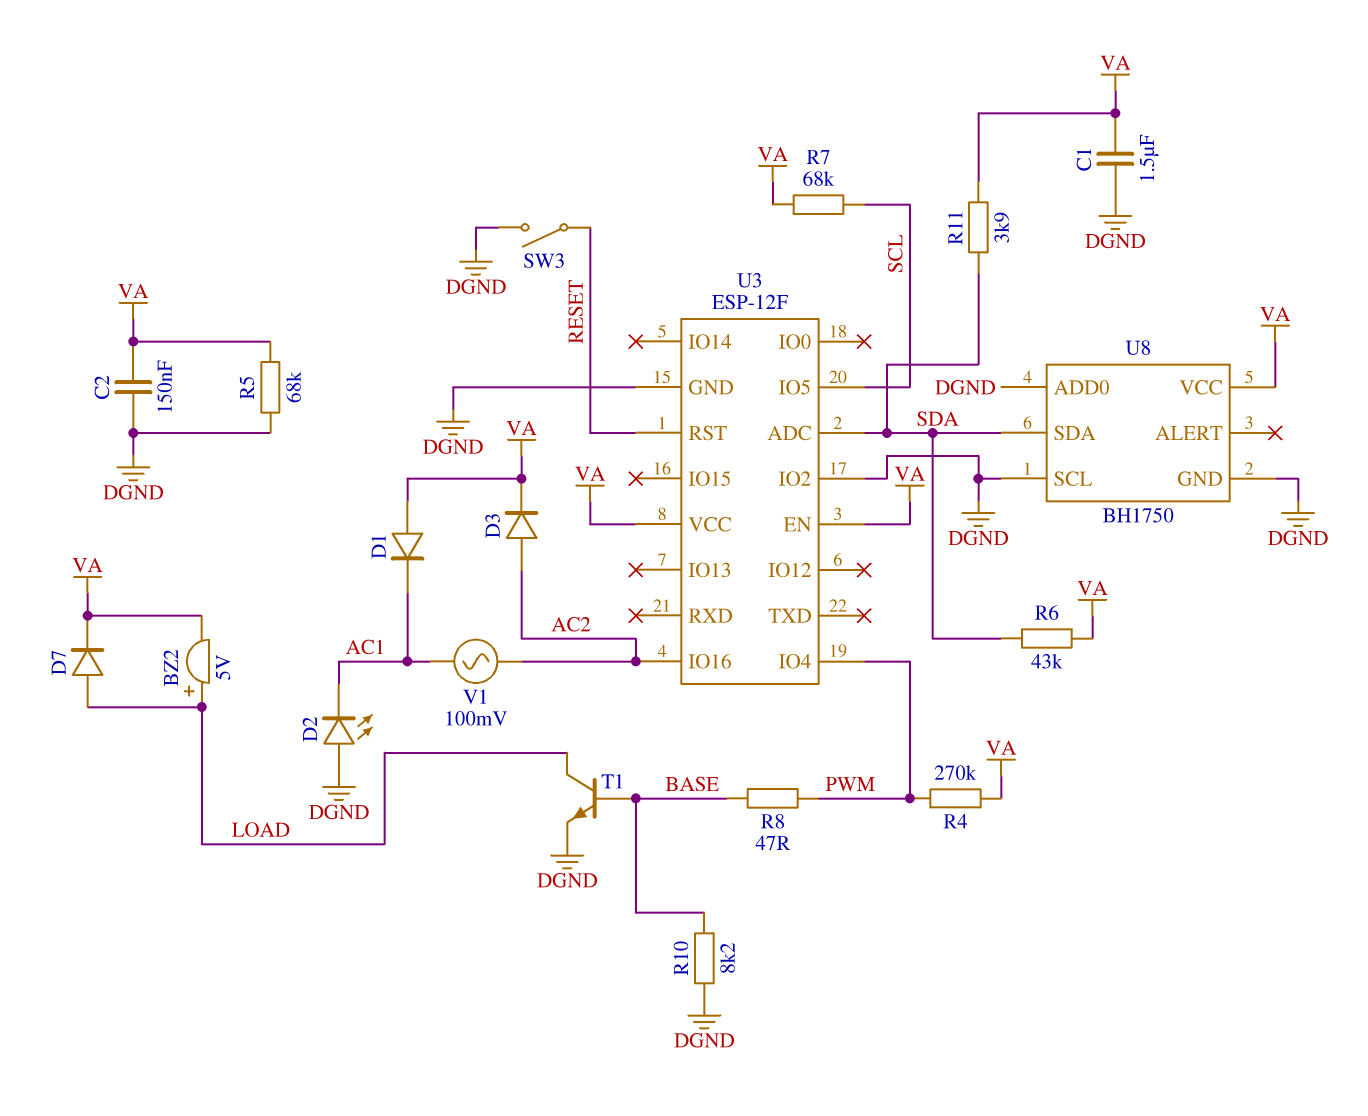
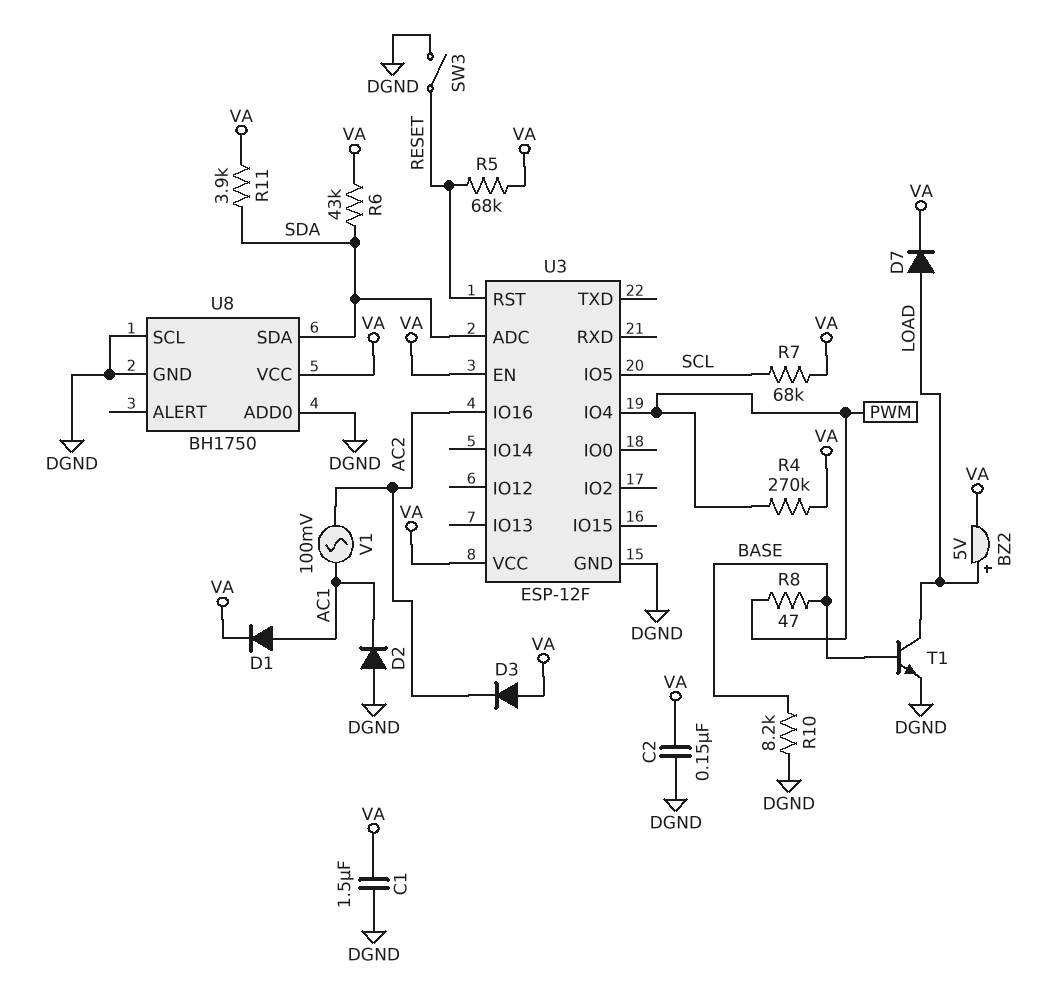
D1: diode (A VA, K AC1) -> diode (A AC1, K VA)
D2: LED (A DGND, K AC1) -> diode (A DGND, K AC1)
D3: diode (A AC2, K VA) -> diode (A VA, K AC2)
R5: 68k (DGND, VA) -> 68k (RESET, VA)
U3 pin IO2: DGND -> none

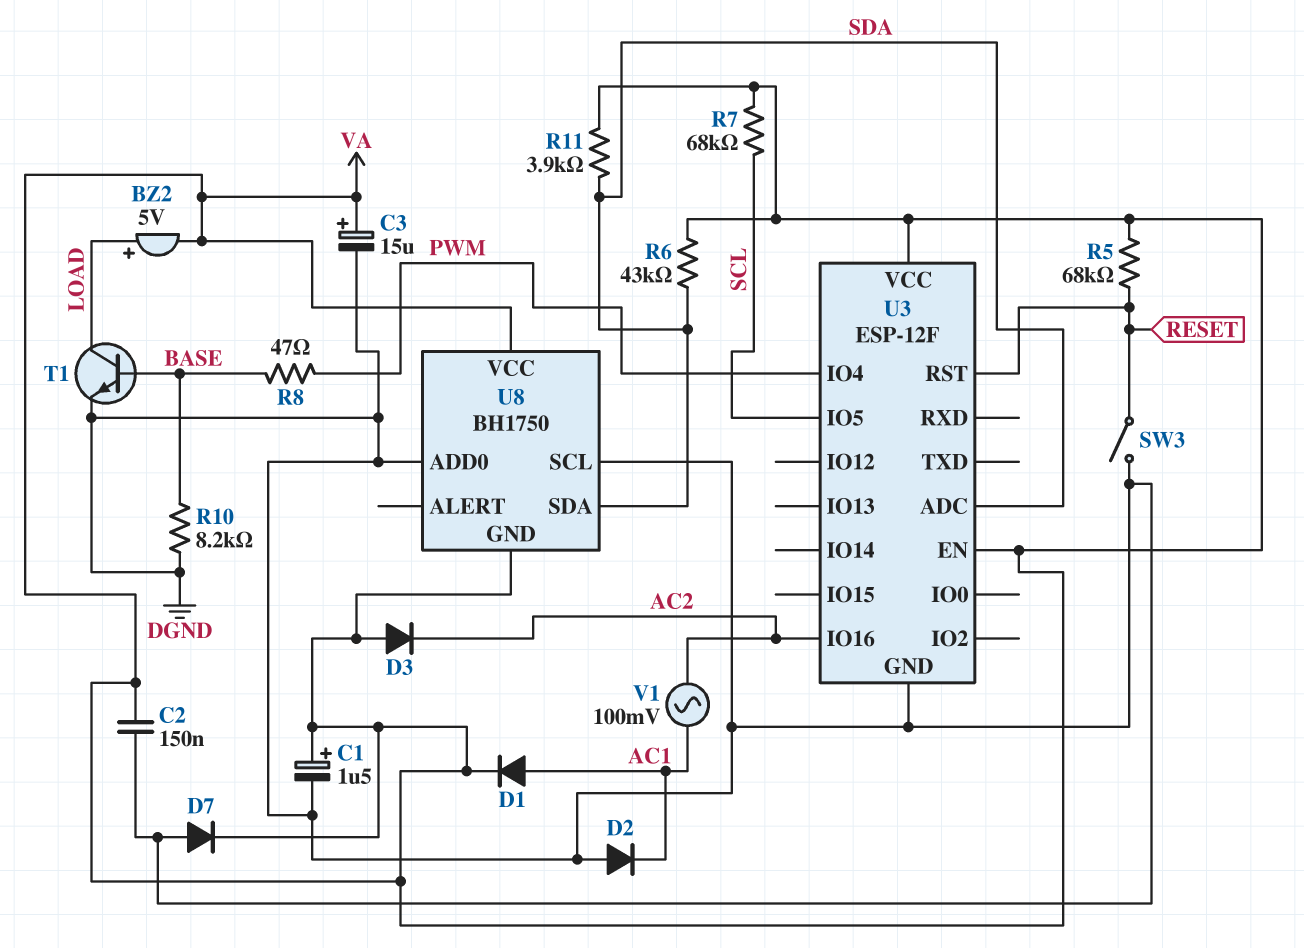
C1: 1.5uF (DGND, VA) -> 1.5uF (plus VA, minus DGND)
C3: none -> 15uF (plus VA, minus DGND)
D7: diode (A LOAD, K VA) -> diode (A DGND, K VA)
R4: 270k (PWM, VA) -> none
U8 pin GND: DGND -> VA

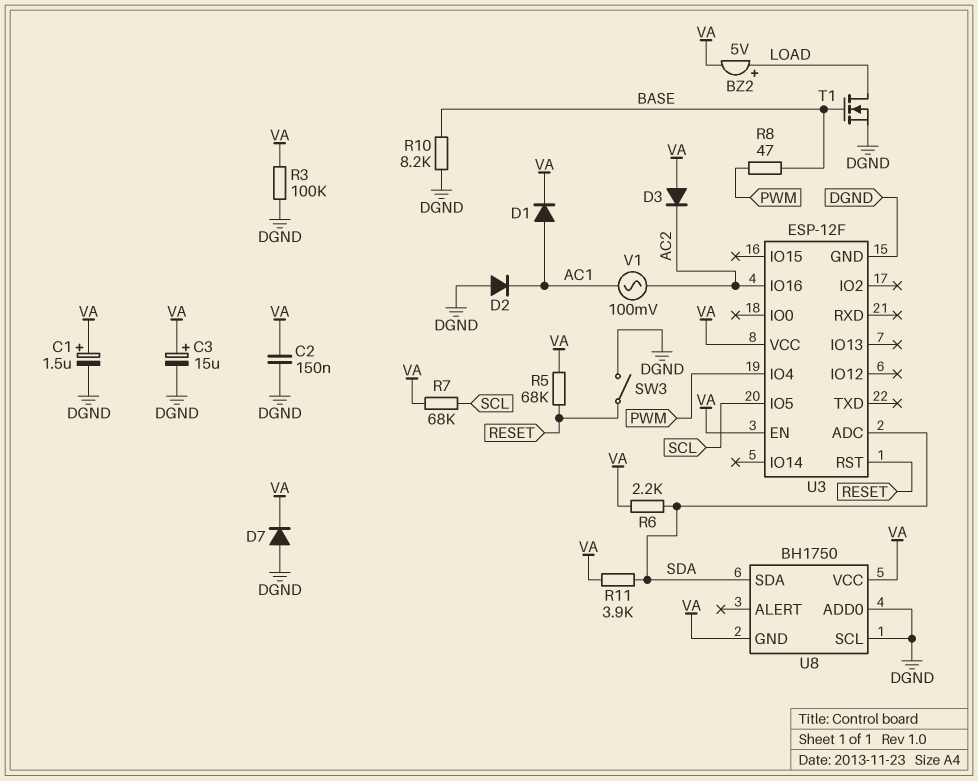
R3: none -> 100k (DGND, VA)
R6: 43k (SDA, VA) -> 2.2k (SDA, VA)
T1: NPN (B BASE, C LOAD, E DGND) -> NMOS (G BASE, D LOAD, S DGND)

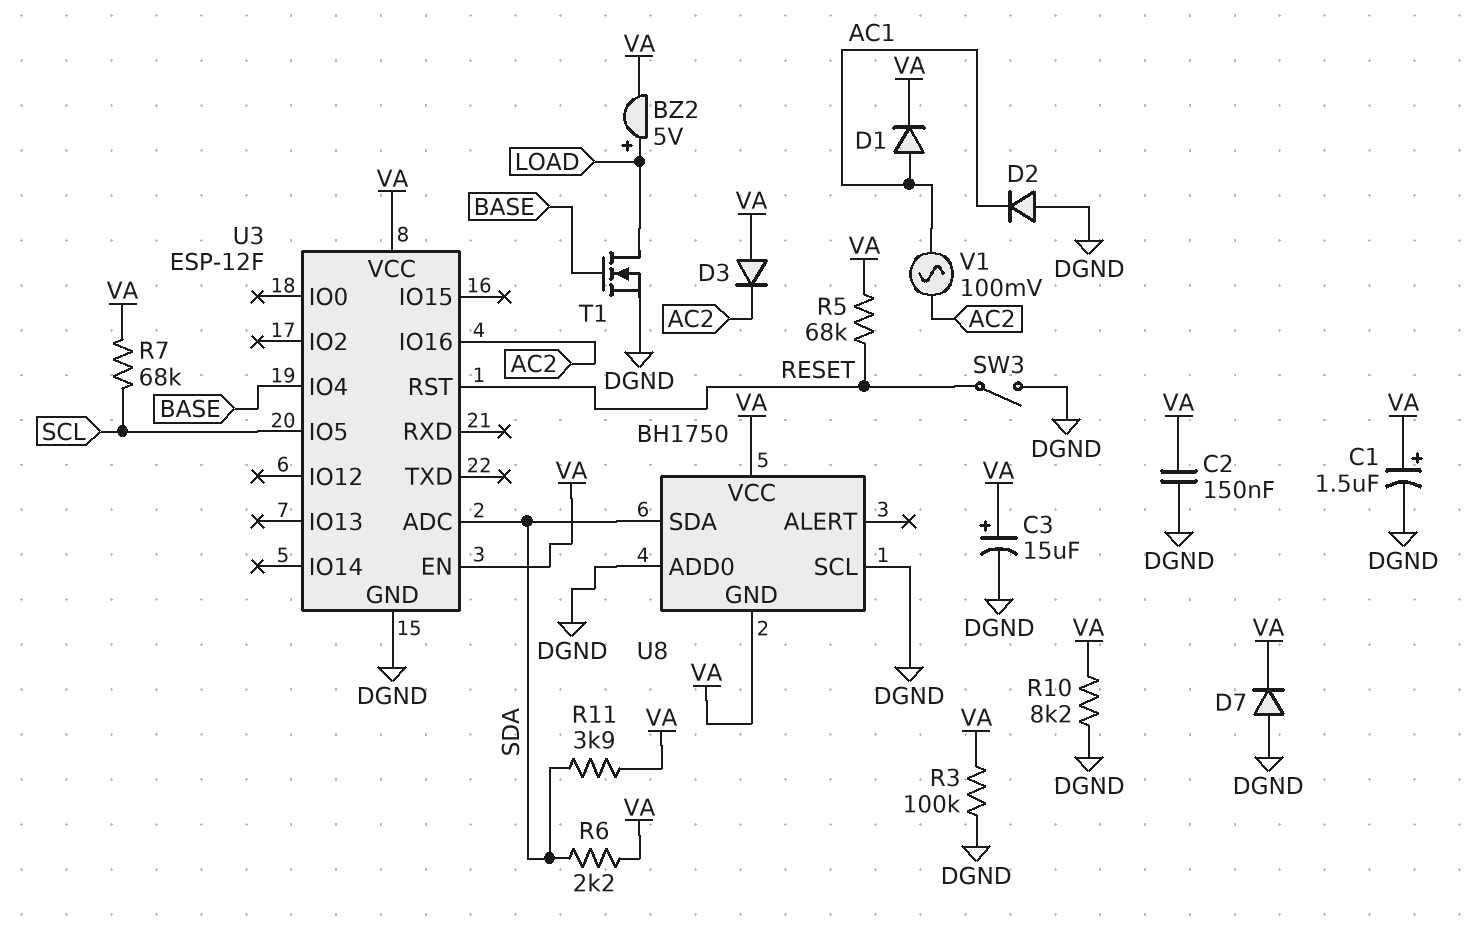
R8: 47 (BASE, PWM) -> none
R10: 8.2k (BASE, DGND) -> 8.2k (DGND, VA)
U3 pin IO4: PWM -> BASE

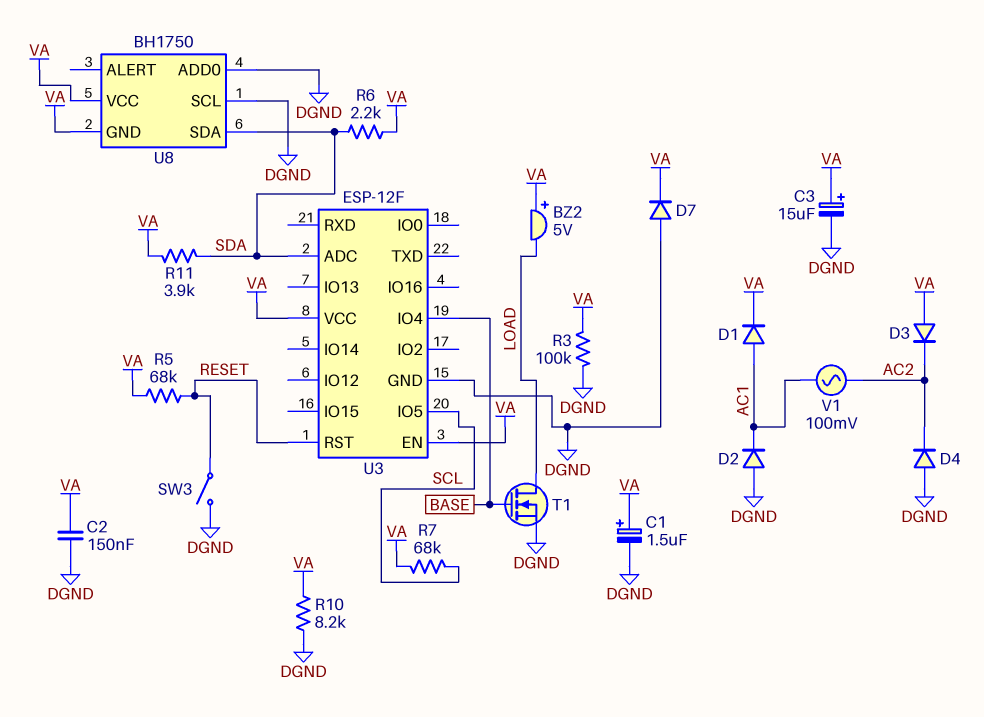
BZ2: buzzer 5V (plus LOAD, minus VA) -> buzzer 5V (plus VA, minus LOAD)
D4: none -> diode (A DGND, K AC2)
U3 pin IO16: AC2 -> none

